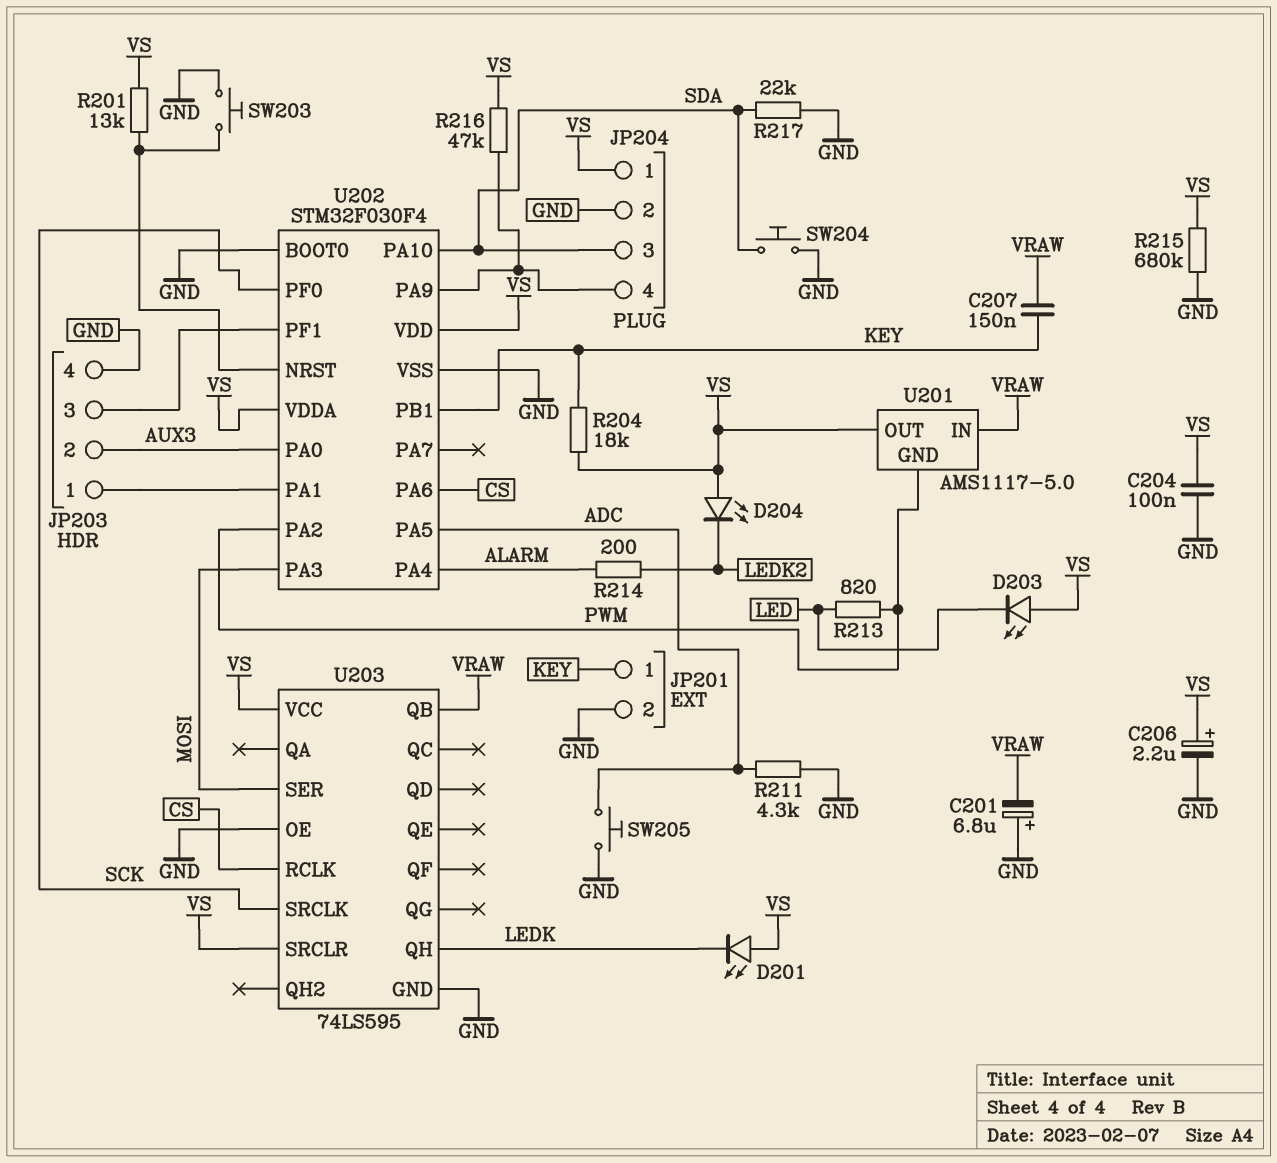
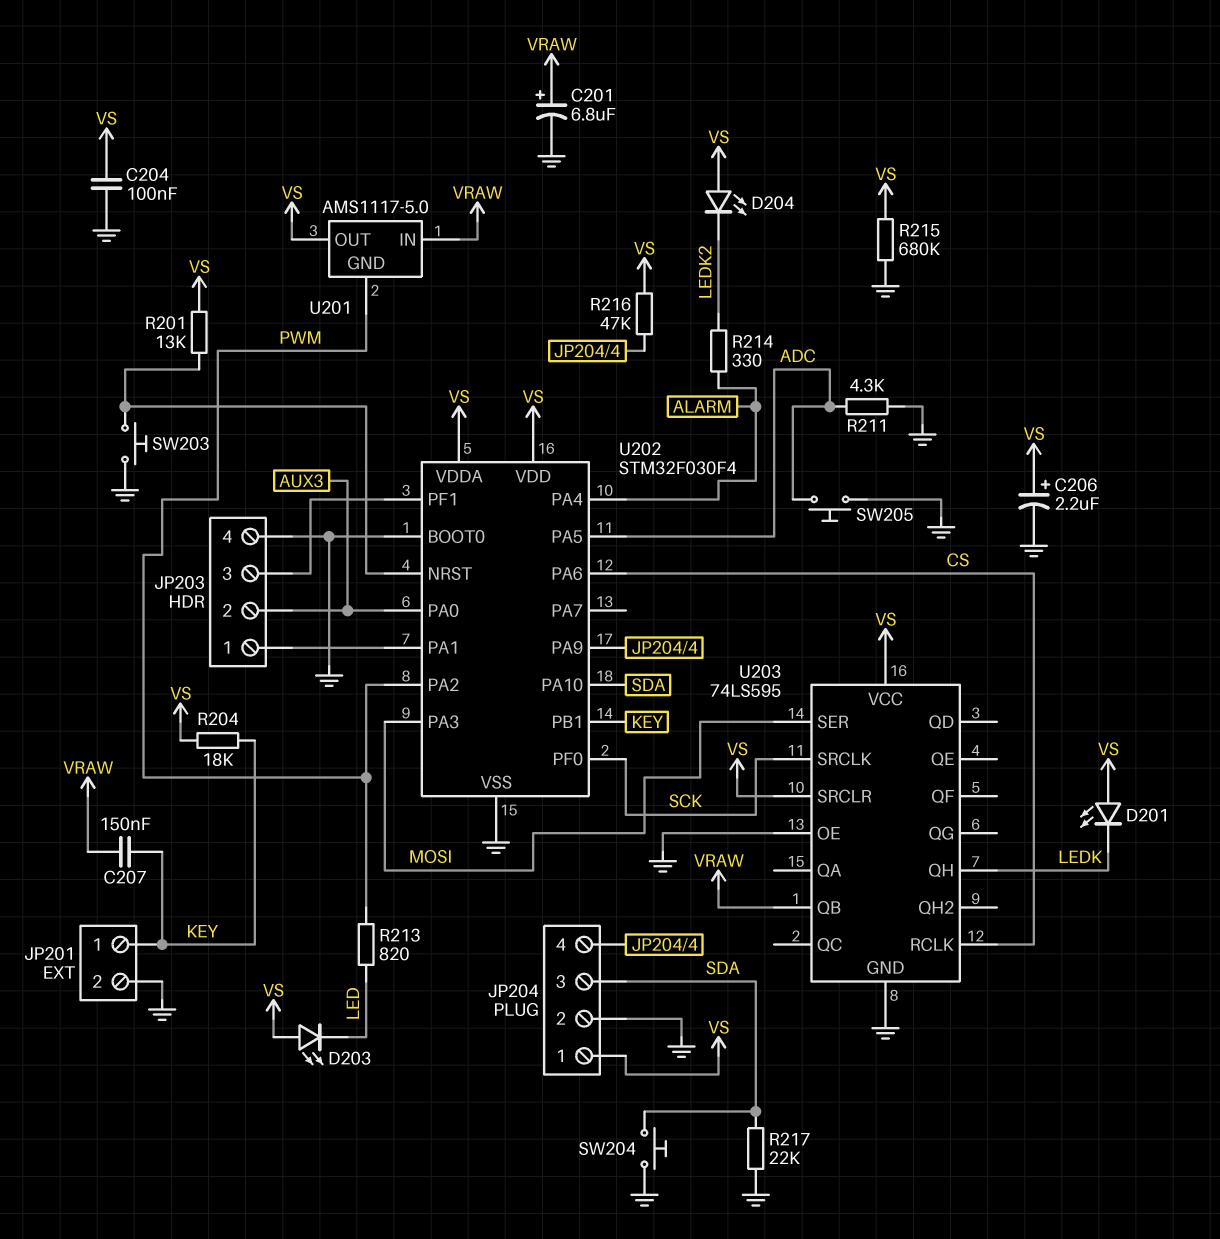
C201: 6.8uF (plus GND, minus VRAW) -> 6.8uF (plus VRAW, minus GND)
R214: 200 (ALARM, LEDK2) -> 330 (ALARM, LEDK2)

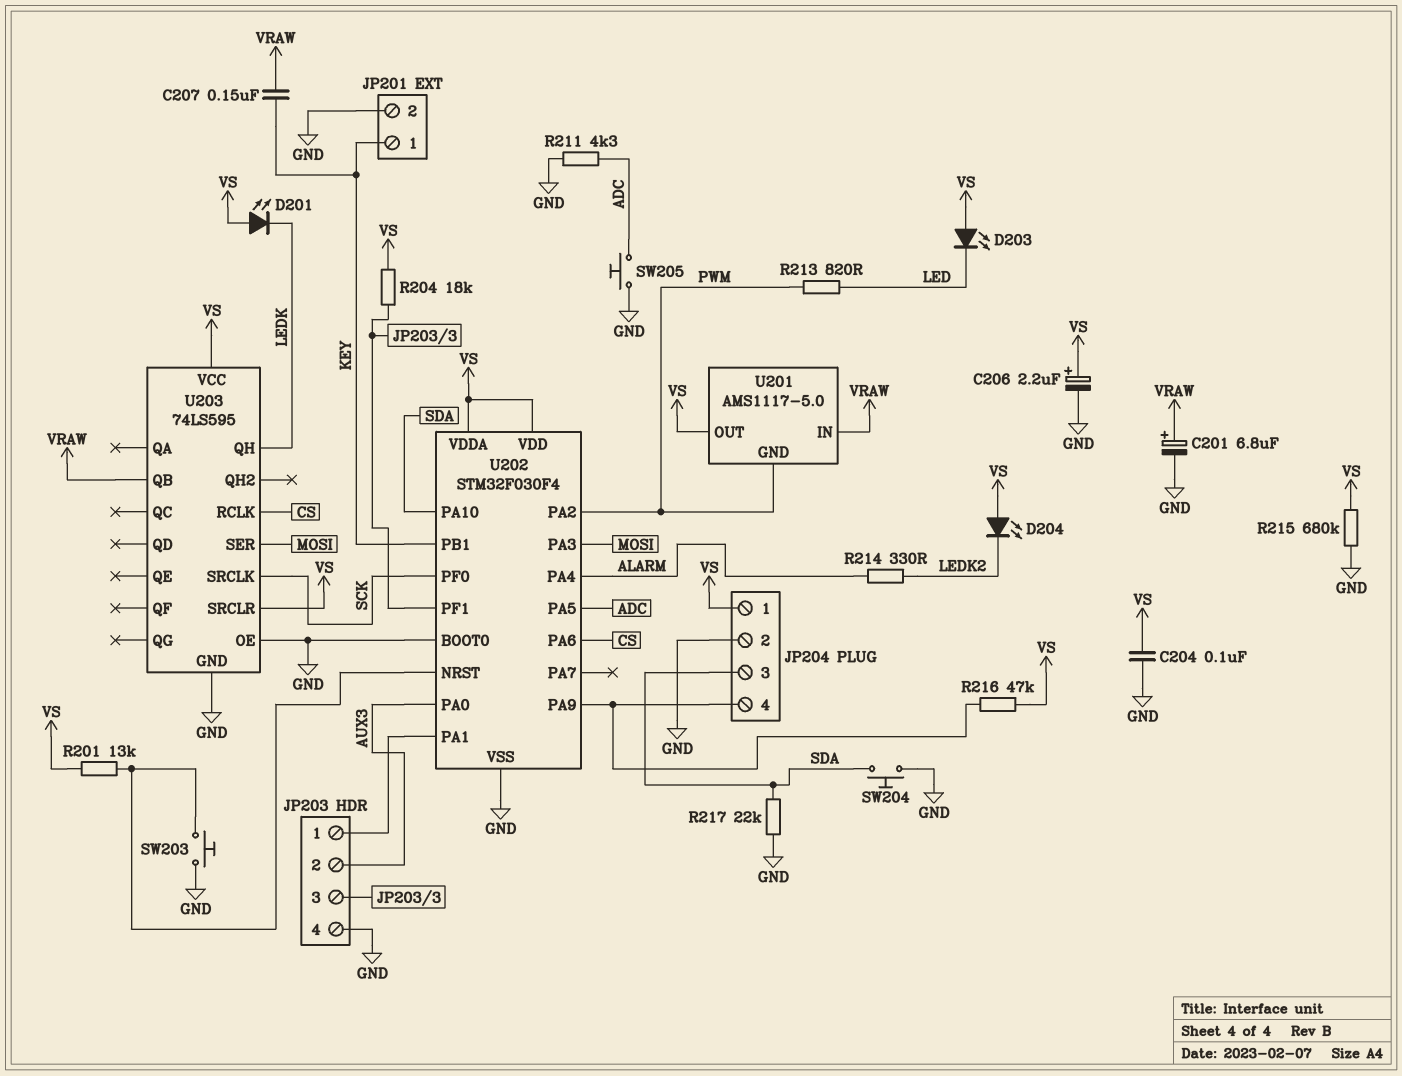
R204: 18k (KEY, VS) -> 18k (JP203/3, VS)

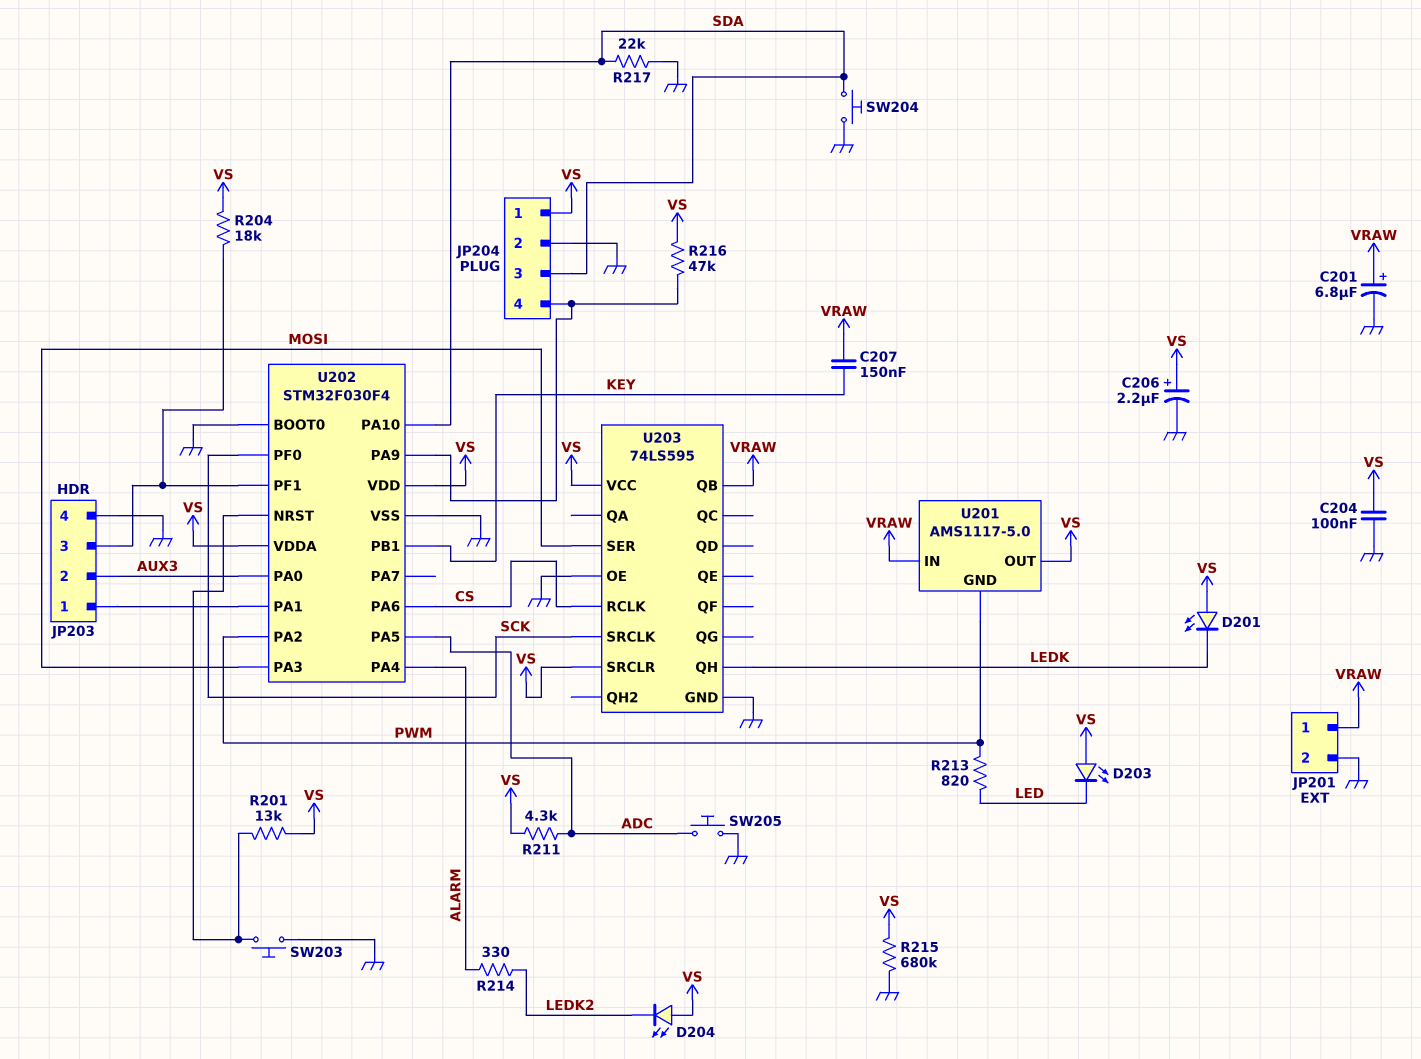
JP201 pin 1: KEY -> VRAW
R211: 4.3k (ADC, GND) -> 4.3k (ADC, VS)

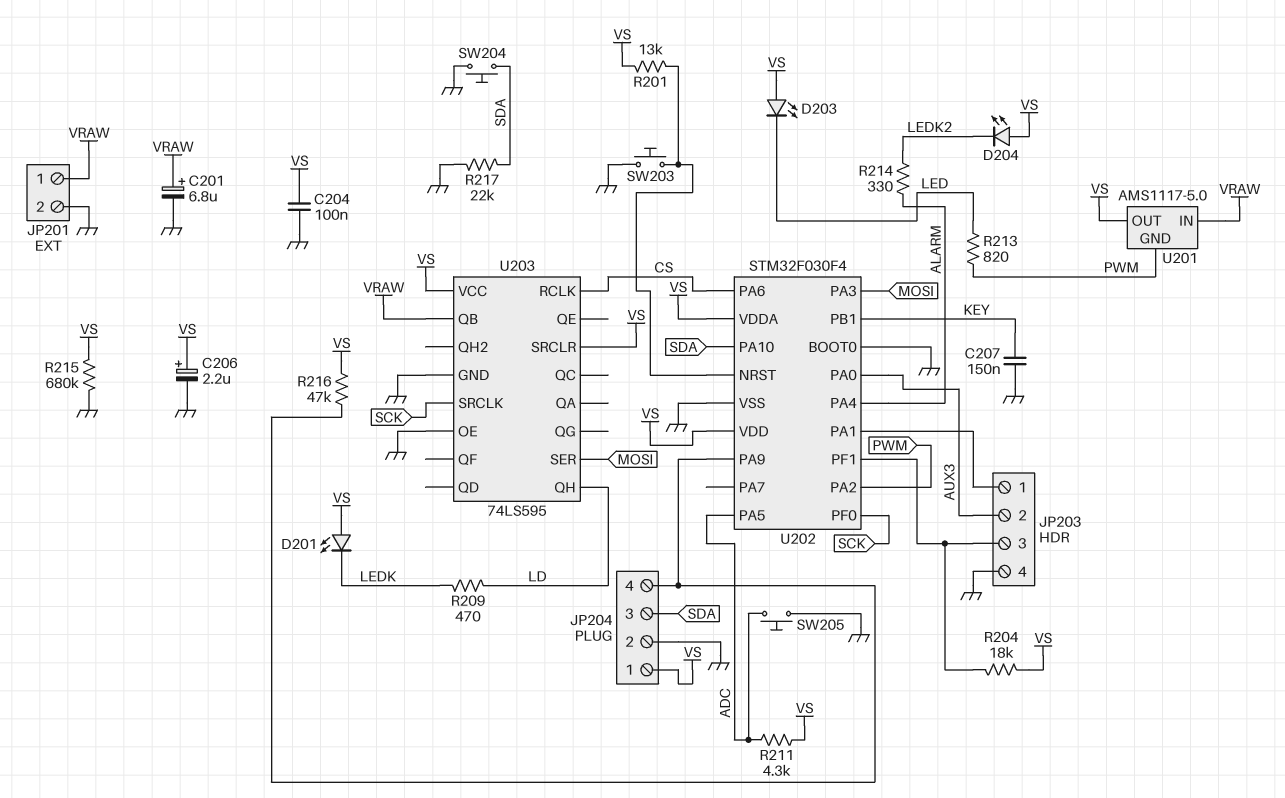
C207: 150nF (KEY, VRAW) -> 150nF (GND, KEY)
R209: none -> 470 (LD, LEDK)
U203 pin QH: LEDK -> LD

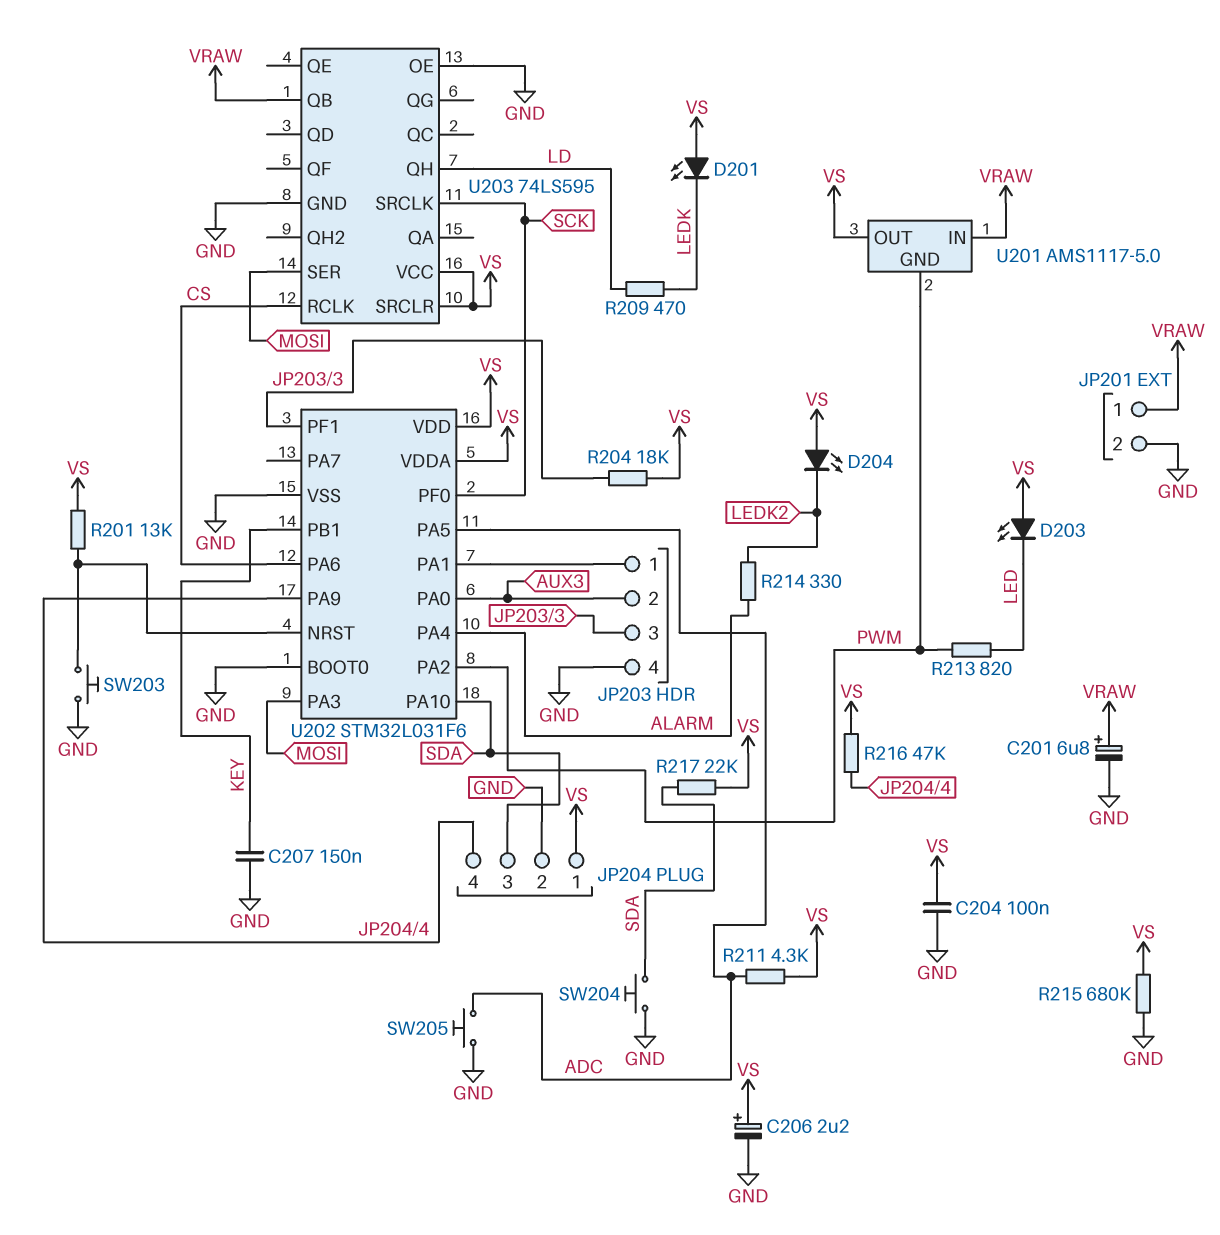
R217: 22k (GND, SDA) -> 22k (SDA, VS)
U202: STM32F030F4 -> STM32L031F6

